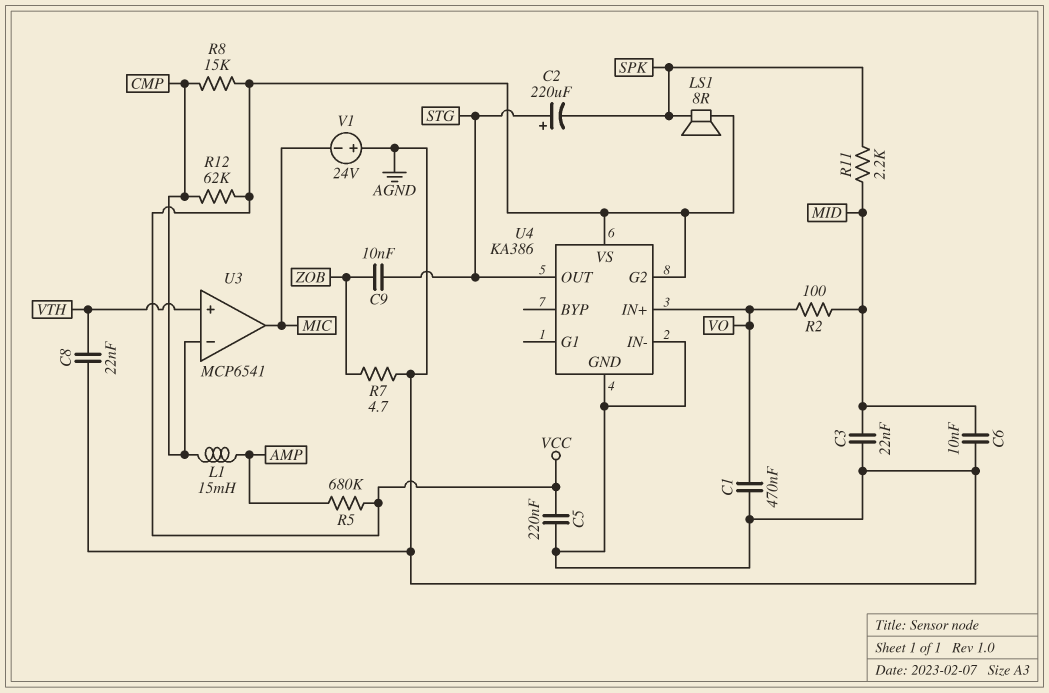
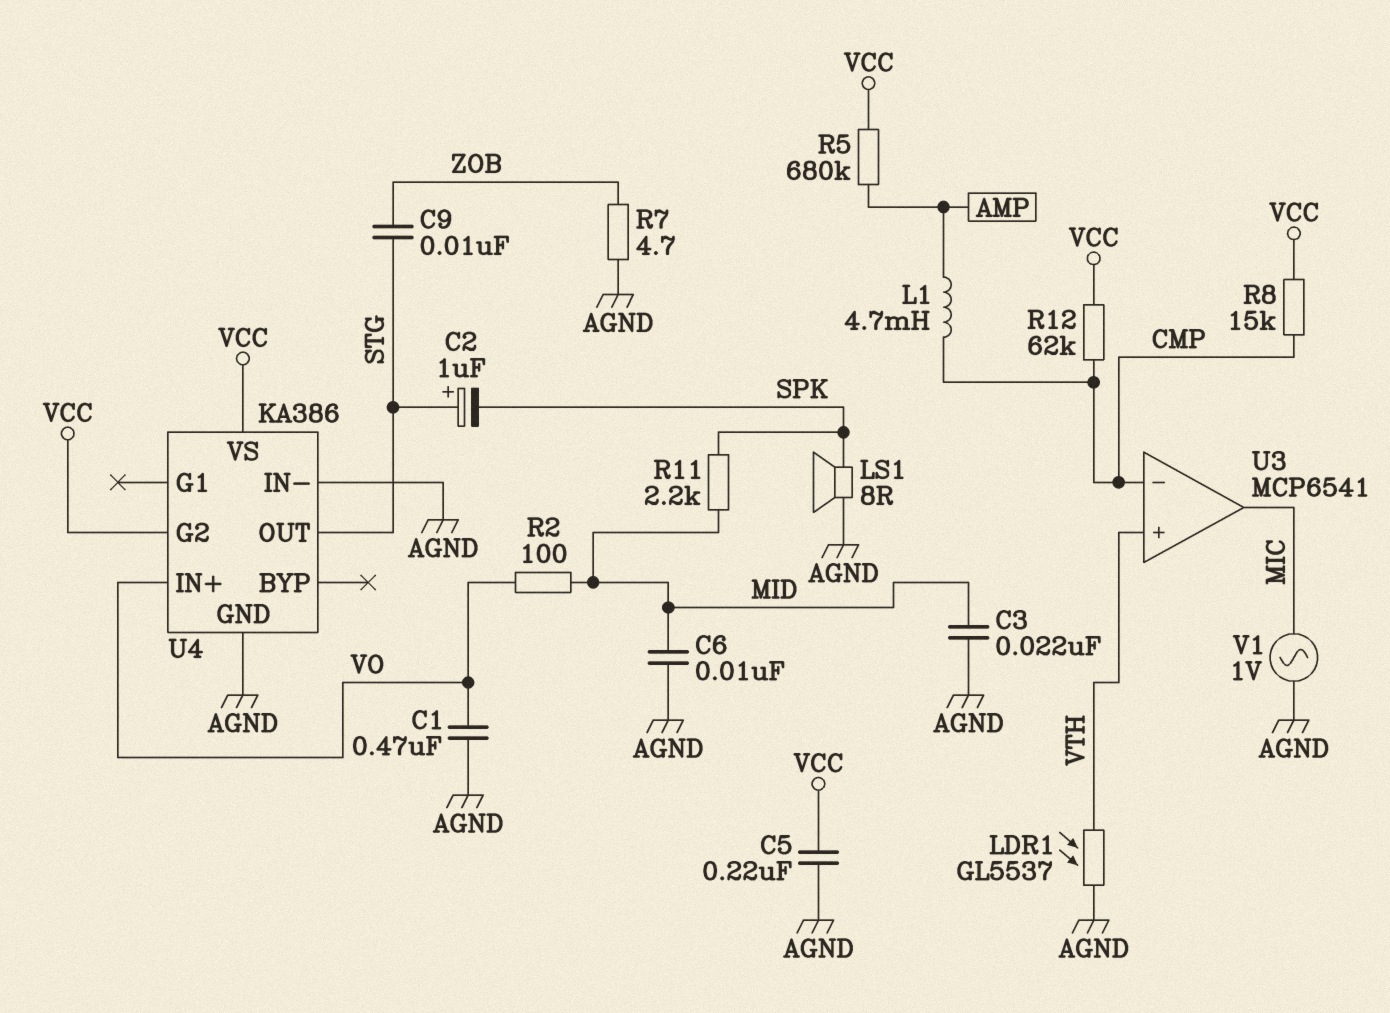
C2: 220uF (plus STG, minus SPK) -> 1uF (plus STG, minus SPK)
C8: 22nF (AGND, VTH) -> none
L1: 15mH (AMP, CMP) -> 4.7mH (AMP, CMP)
LDR1: none -> GL5537 (AGND, VTH)
LS1: speaker 8R (SPK, VCC) -> speaker 8R (AGND, SPK)
V1: 24V (plus AGND, minus MIC) -> AC 1V (AGND, MIC)

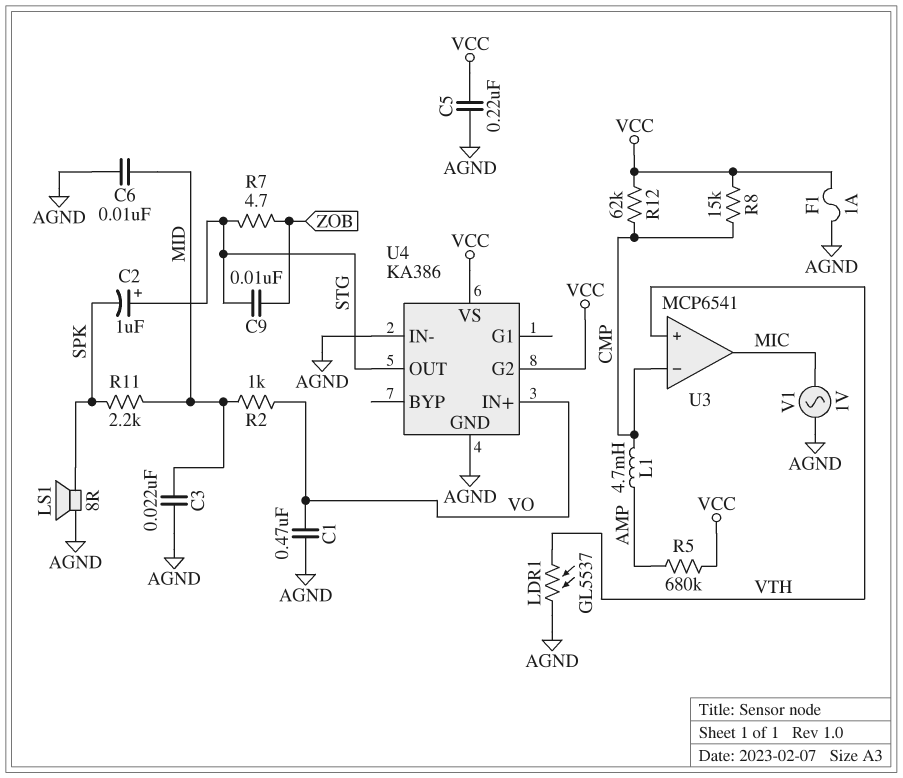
F1: none -> 1A (AGND, VCC)
R2: 100 (MID, VO) -> 1k (MID, VO)
R7: 4.7 (AGND, ZOB) -> 4.7 (STG, ZOB)

